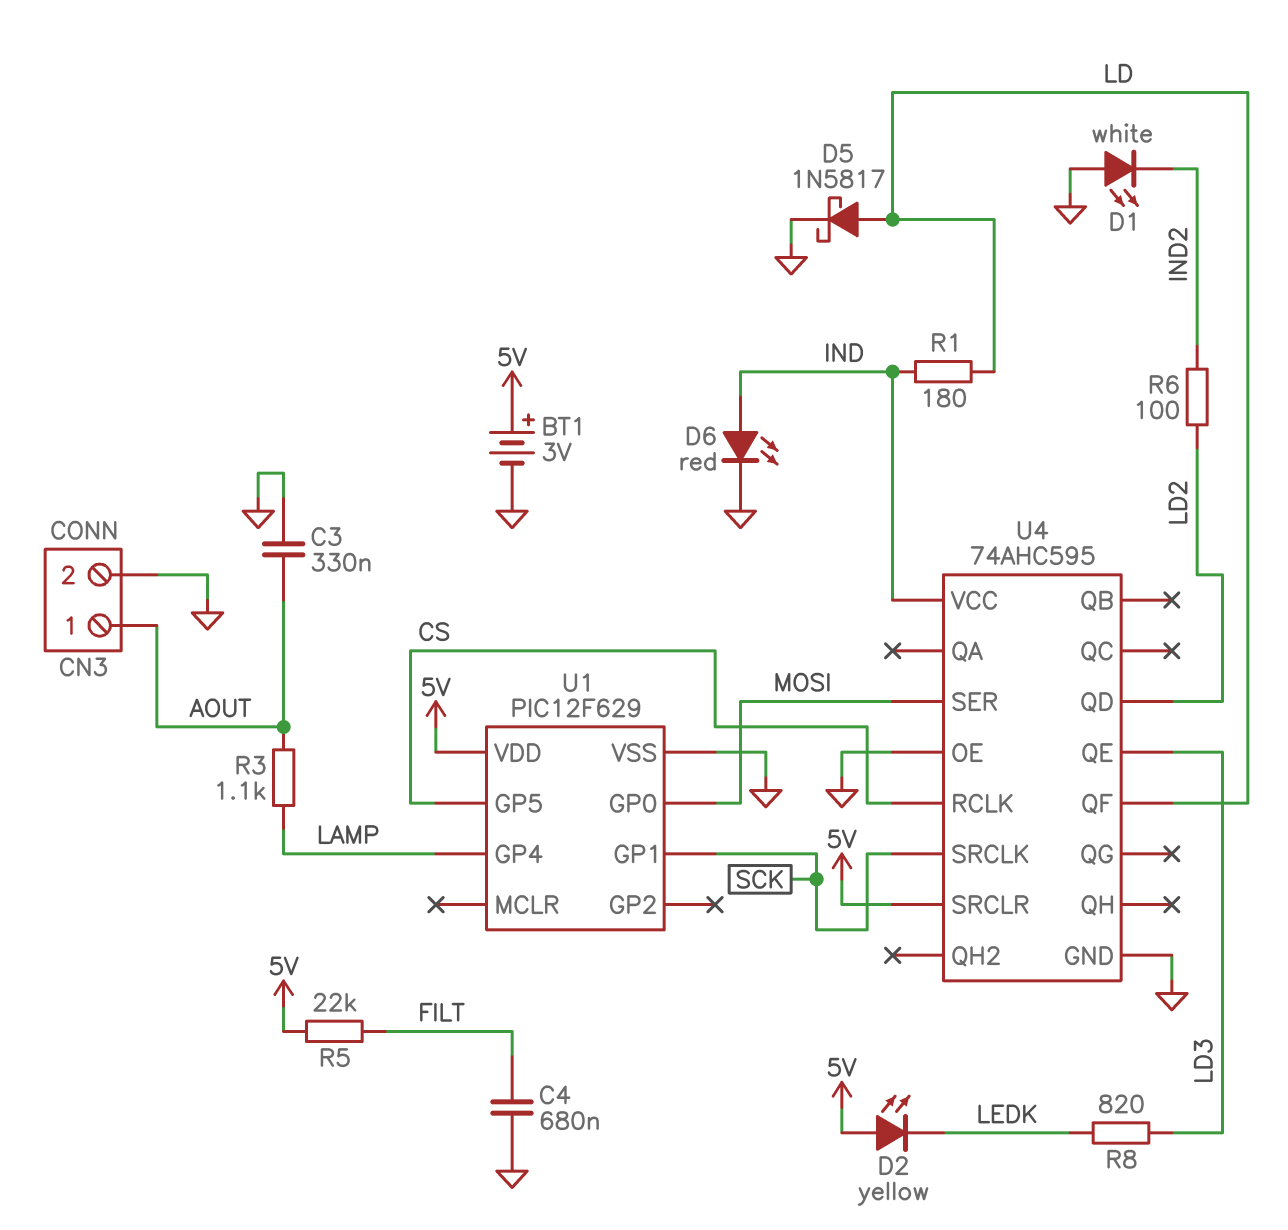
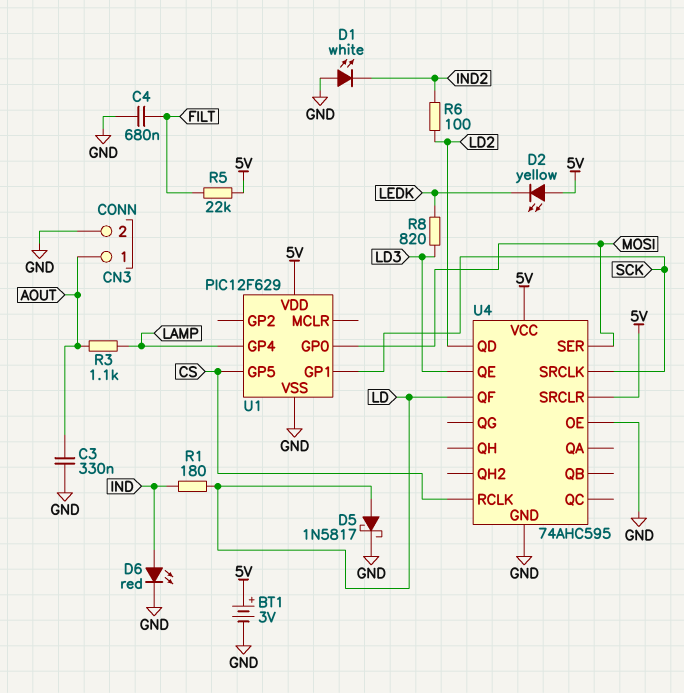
U4 pin VCC: IND -> 5V

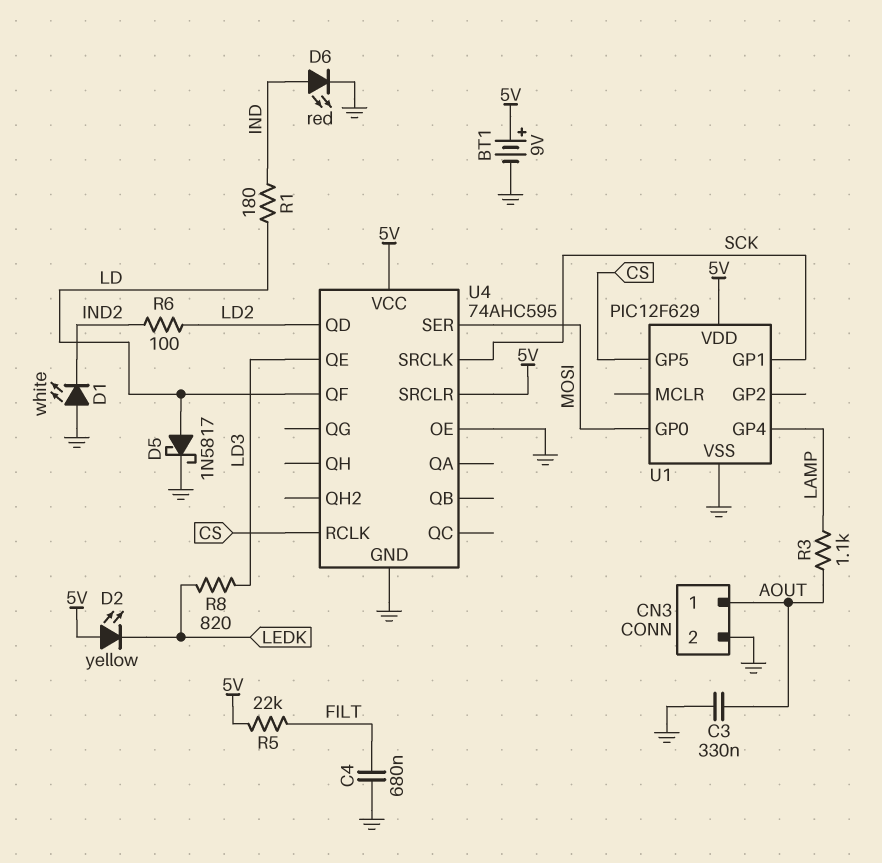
BT1: 3V (plus 5V, minus GND) -> 9V (plus 5V, minus GND)

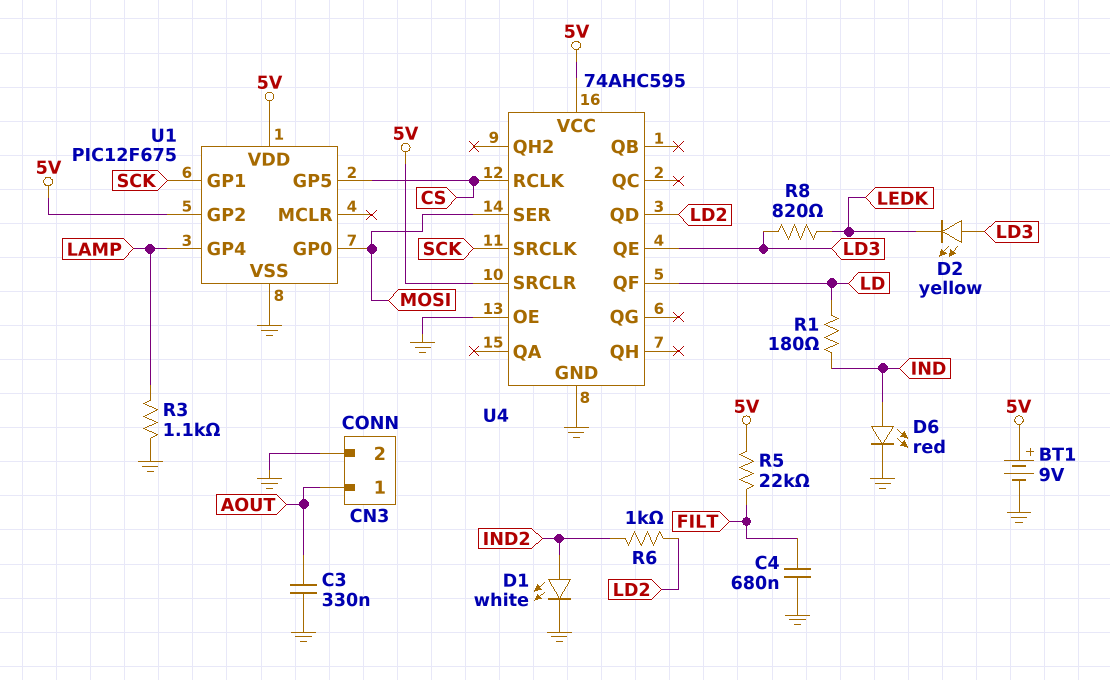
D1: LED white (A GND, K IND2) -> LED white (A IND2, K GND)
D2: LED yellow (A 5V, K LEDK) -> LED yellow (A LD3, K LEDK)
D5: schottky 1N5817 (A LD, K GND) -> none
R3: 1.1k (AOUT, LAMP) -> 1.1k (GND, LAMP)
R6: 100 (IND2, LD2) -> 1k (IND2, LD2)
U1: PIC12F629 -> PIC12F675
U1 pin GP2: none -> 5V

